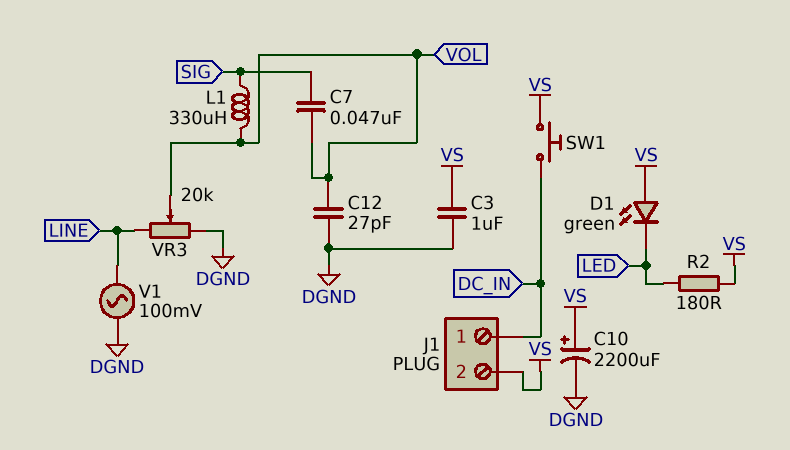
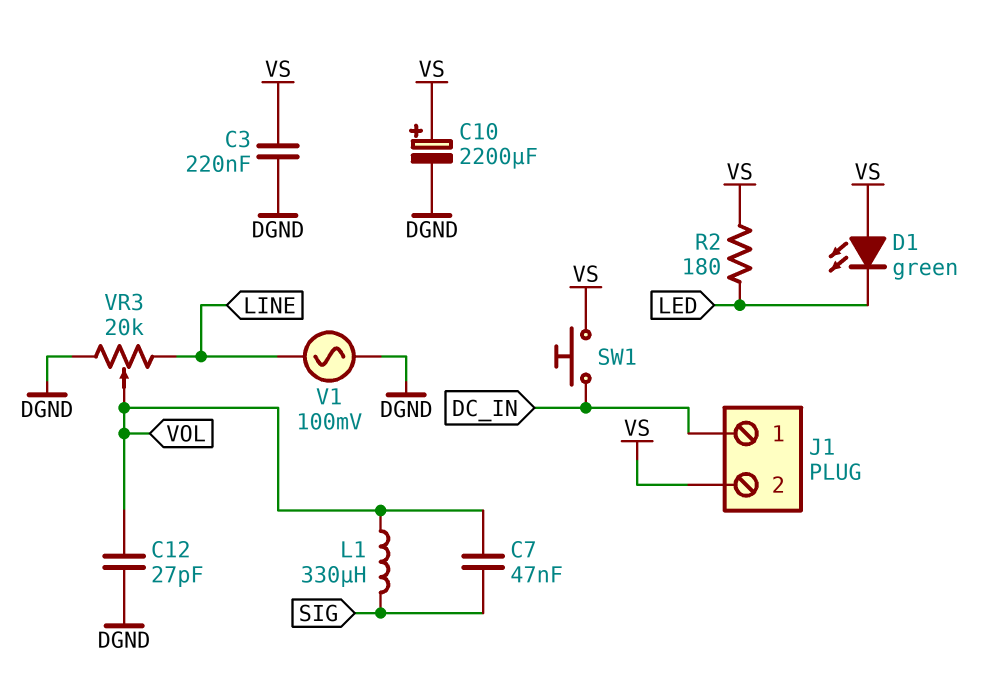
C3: 1uF (DGND, VS) -> 220nF (DGND, VS)

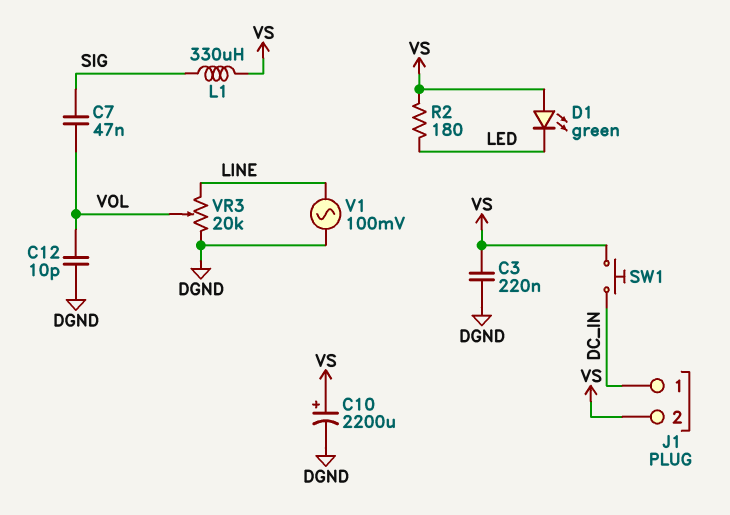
C12: 27pF (DGND, VOL) -> 10pF (DGND, VOL)
L1: 330uH (SIG, VOL) -> 330uH (SIG, VS)

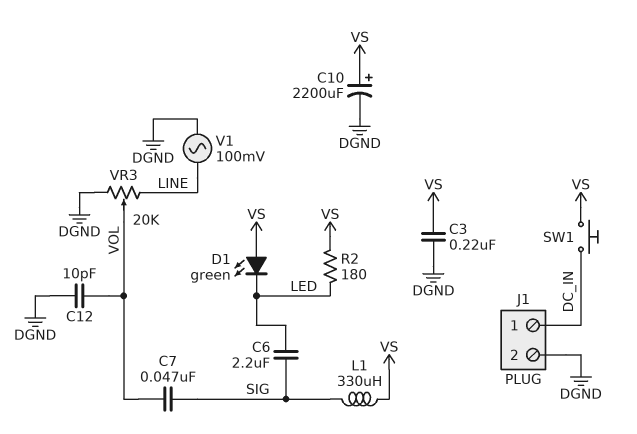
C6: none -> 2.2uF (LED, SIG)
J1 pin 2: VS -> DGND

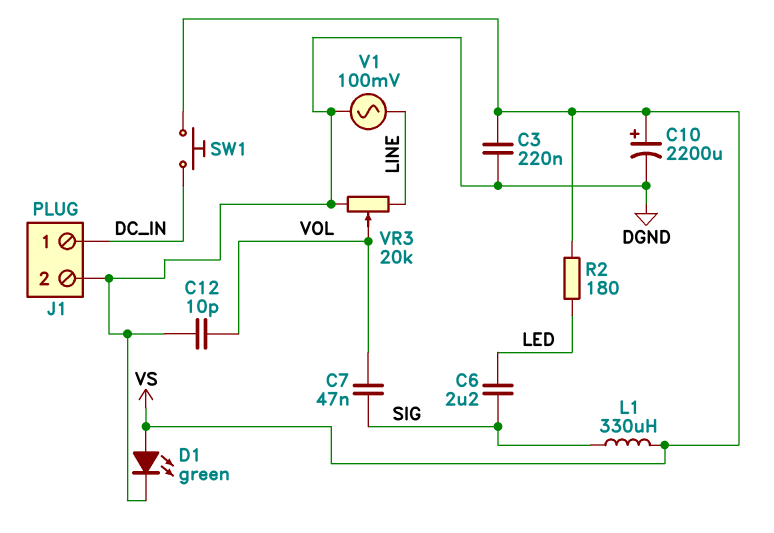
D1: LED green (A VS, K LED) -> LED green (A VS, K DGND)

